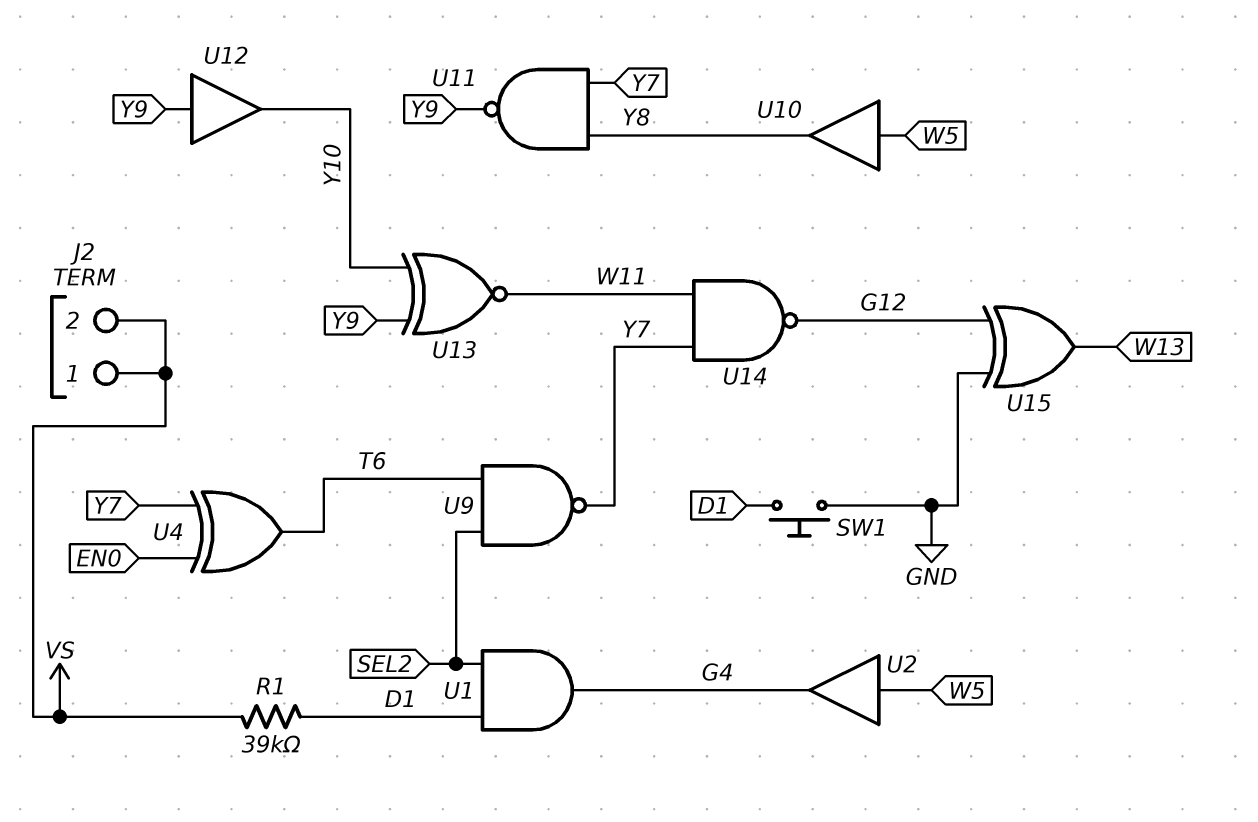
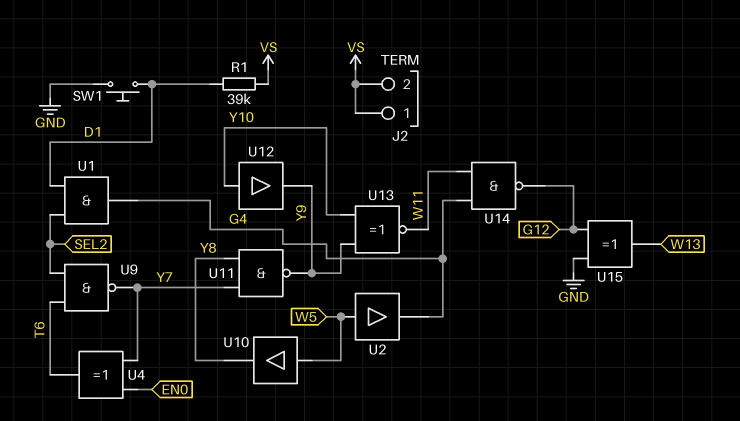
U12: buffer (in Y9, out Y10) -> buffer (in Y10, out Y9)
U14: NAND (in W11, in Y7, out G12) -> NAND (in G4, in W11, out G12)

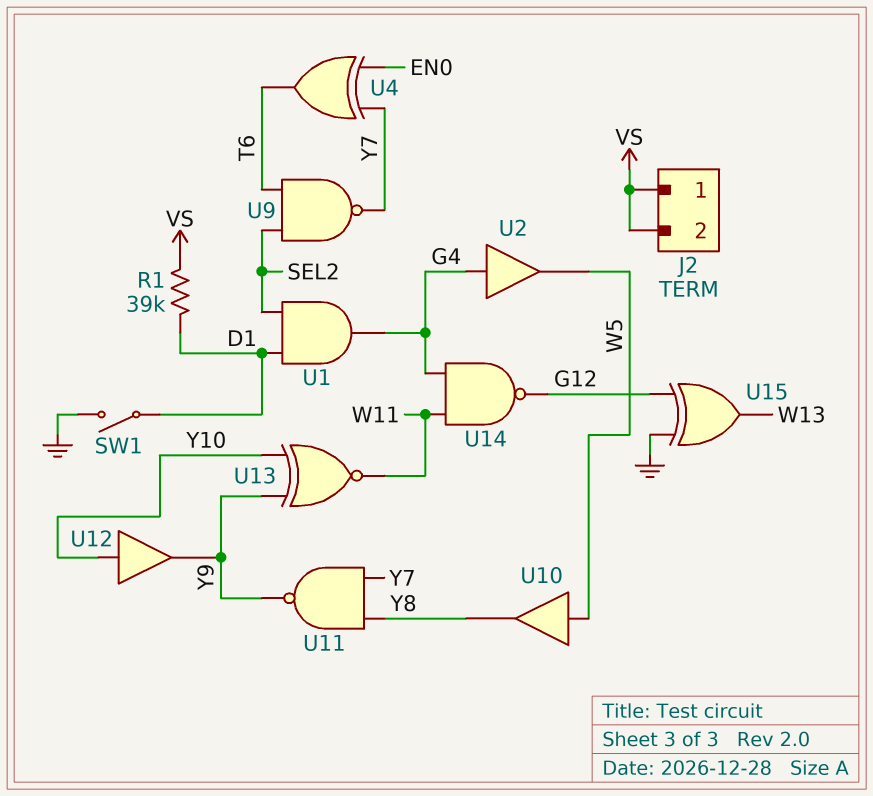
SW1: button (D1, GND) -> switch (D1, GND)
U2: buffer (in W5, out G4) -> buffer (in G4, out W5)

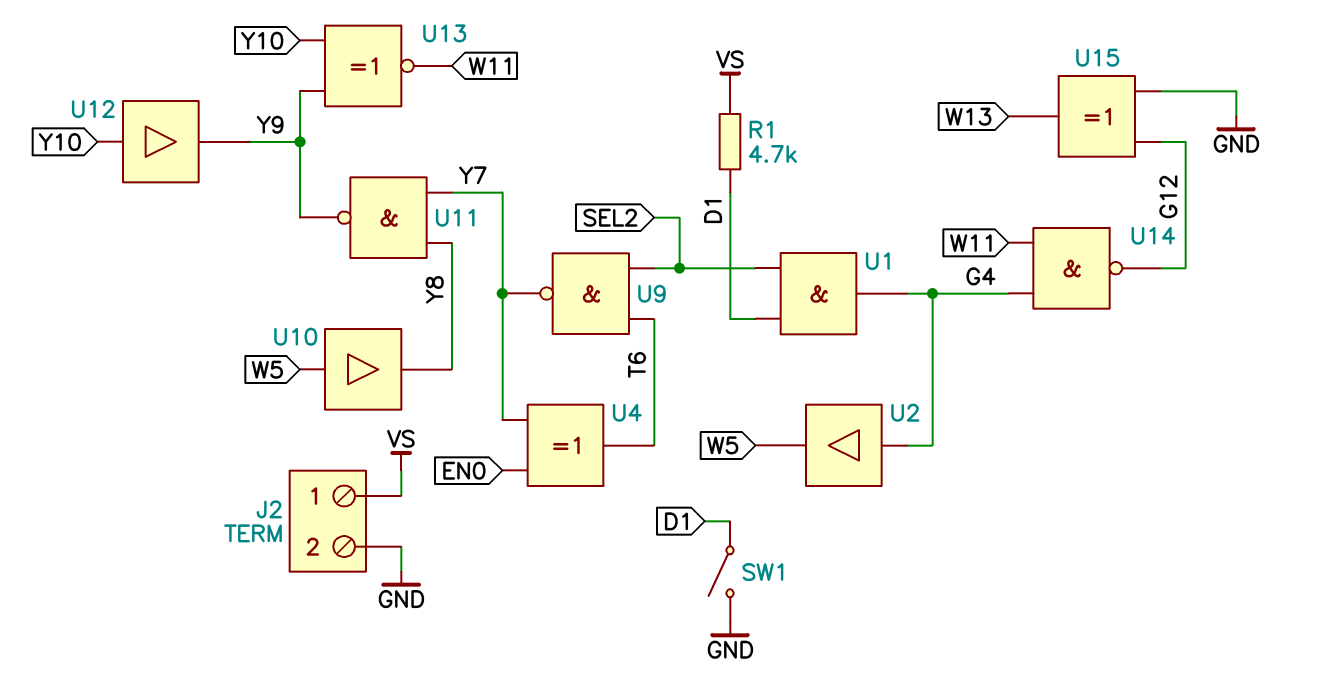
J2 pin 2: VS -> GND
R1: 39k (D1, VS) -> 4.7k (D1, VS)

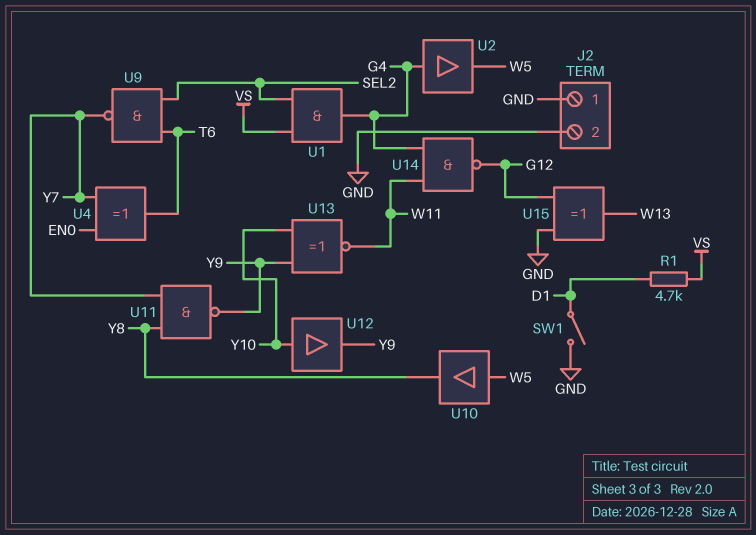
J2 pin 1: VS -> GND
U1: AND (in D1, in SEL2, out G4) -> AND (in SEL2, in VS, out G4)

